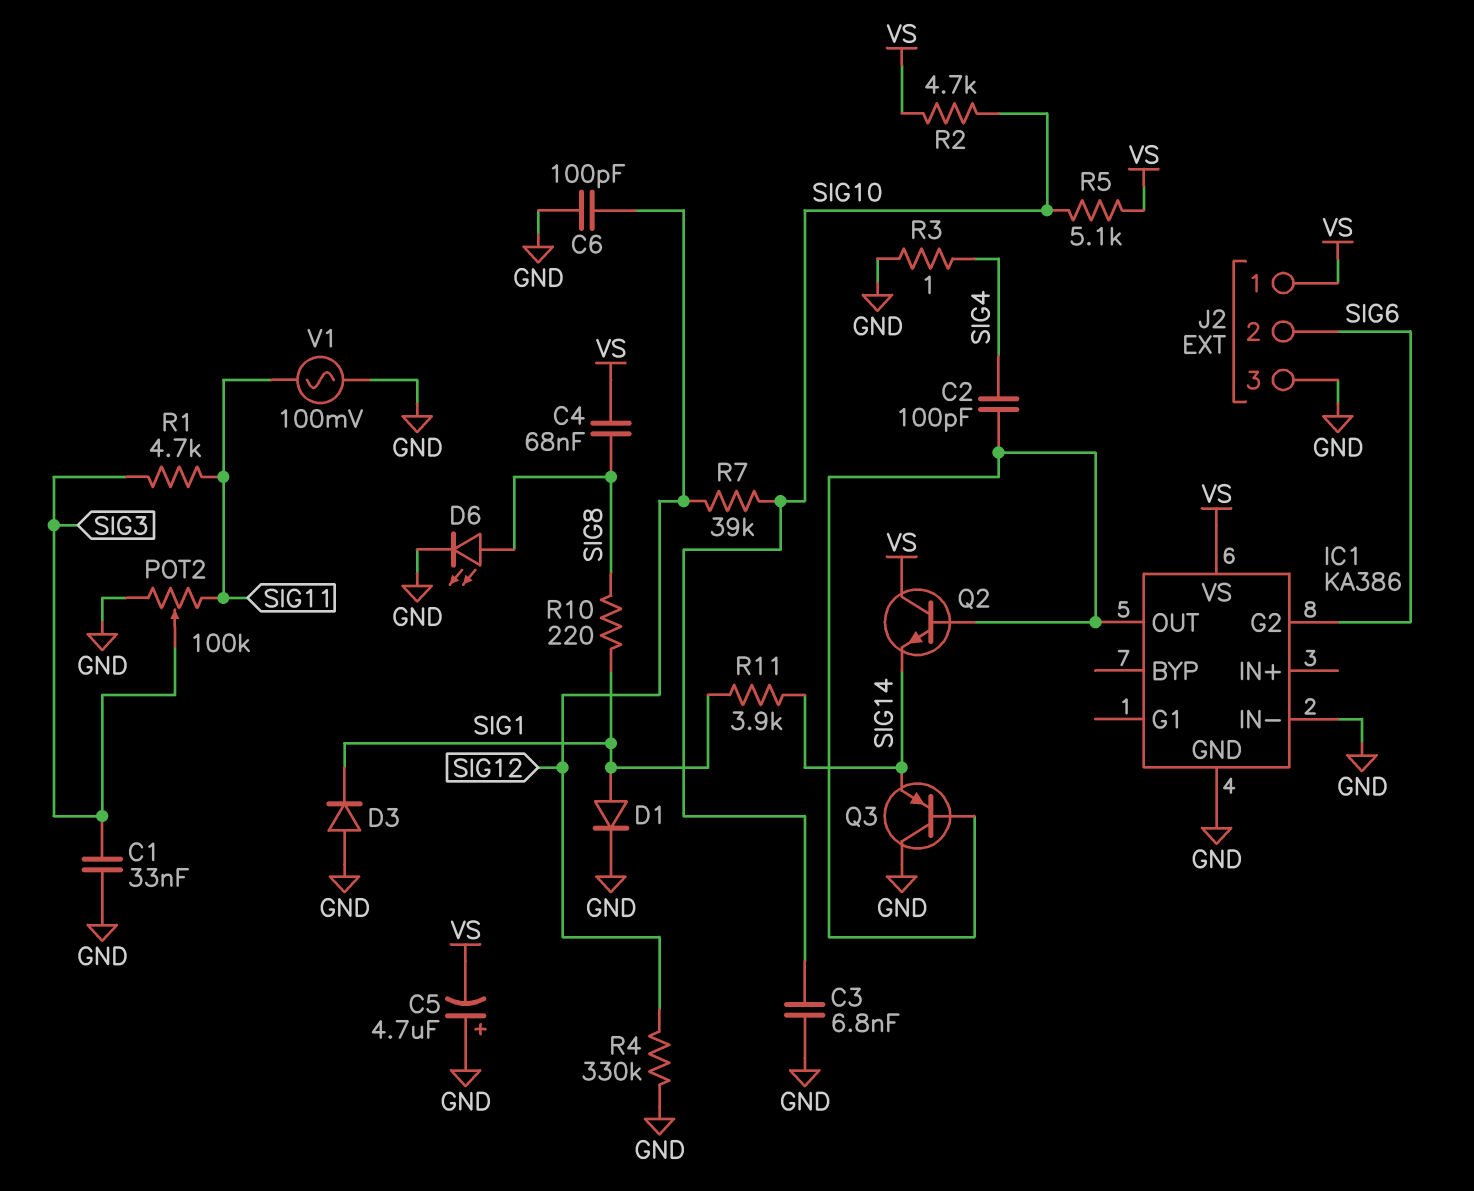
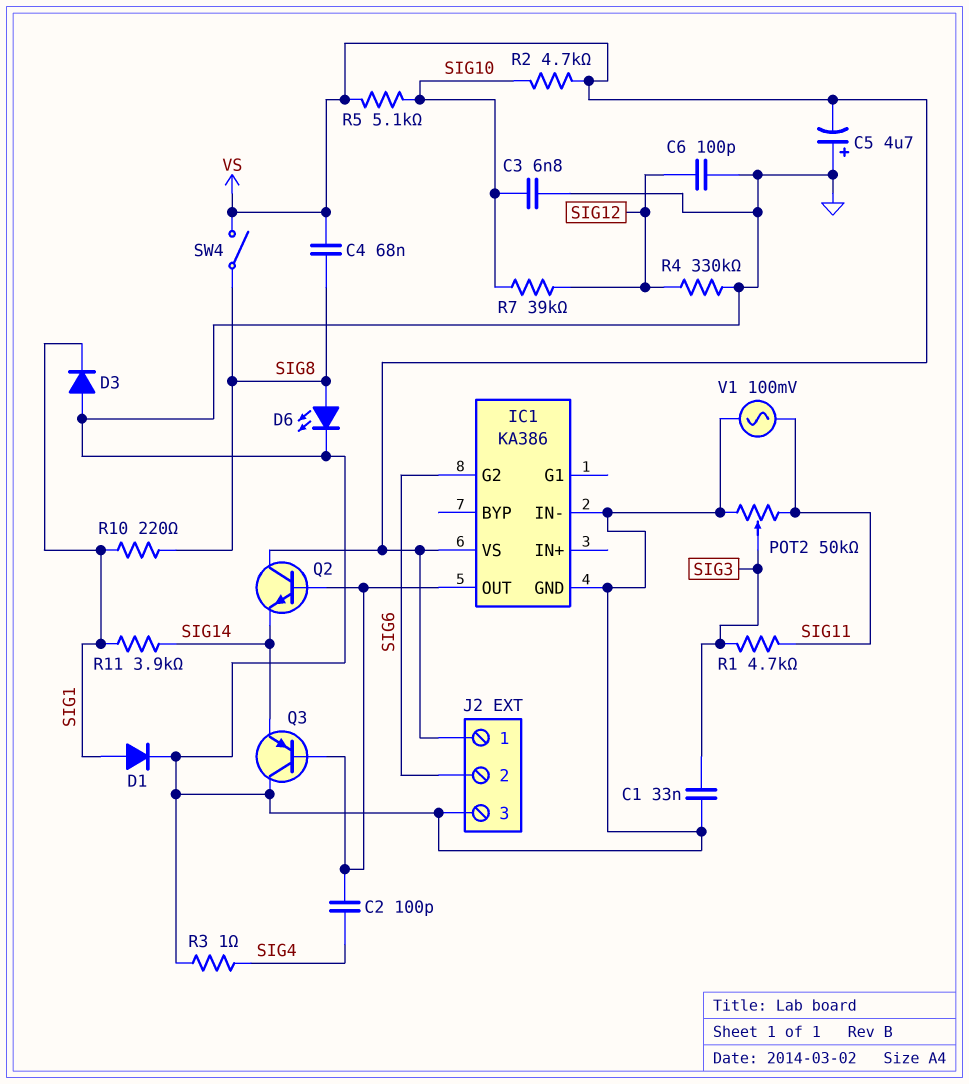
POT2: 100k (GND, SIG11, wiper SIG3) -> 50k (GND, SIG11, wiper SIG3)
SW4: none -> switch (SIG8, VS)

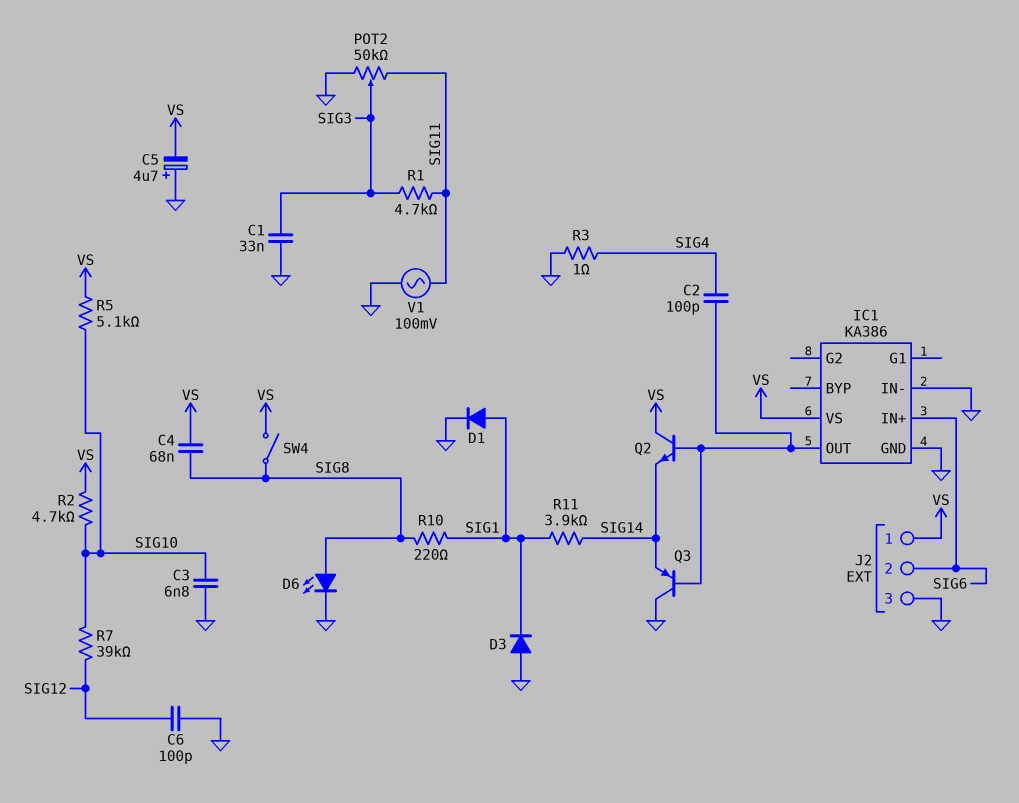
IC1 pin G2: SIG6 -> none
IC1 pin IN+: none -> SIG6
R4: 330k (GND, SIG12) -> none

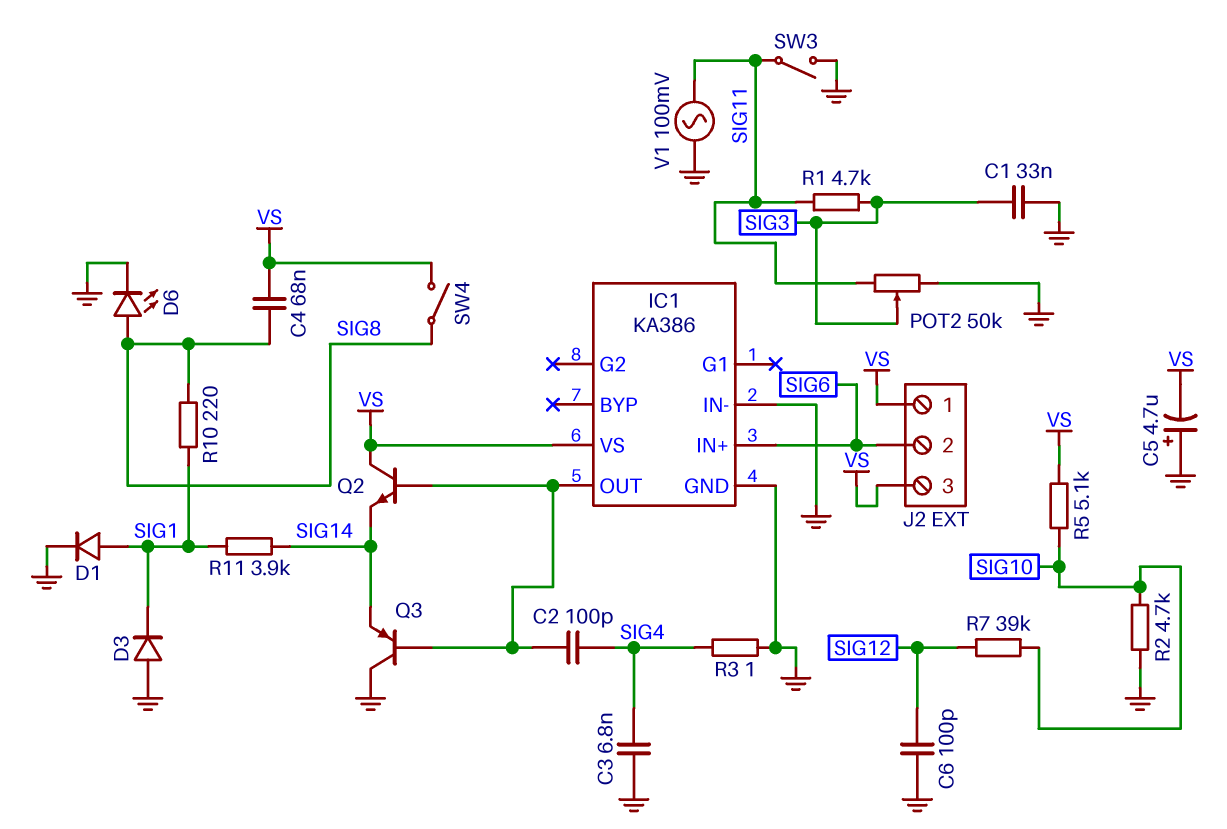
C3: 6.8nF (GND, SIG10) -> 6.8nF (GND, SIG4)
J2 pin 3: GND -> VS
R2: 4.7k (SIG10, VS) -> 4.7k (GND, SIG10)
SW3: none -> switch (GND, SIG11)

